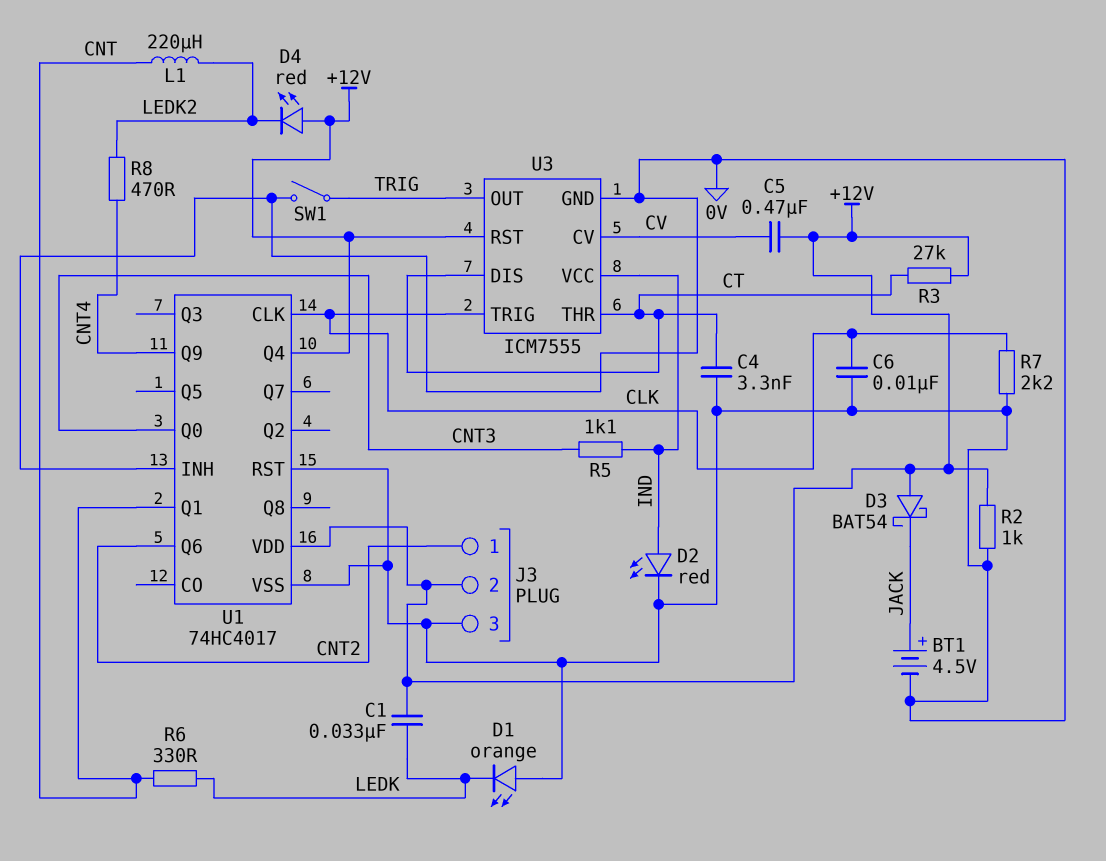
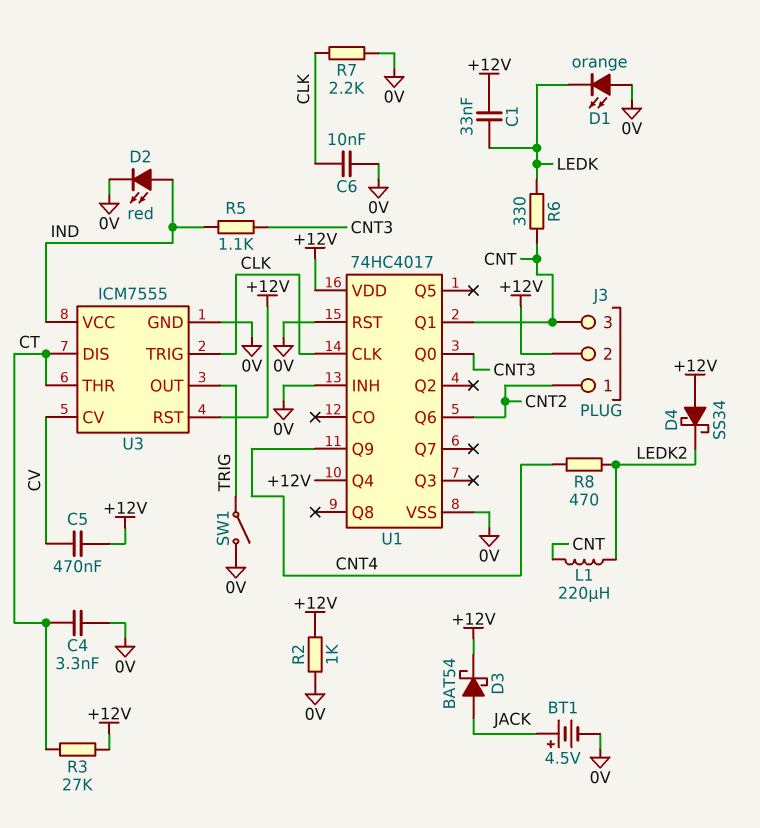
D3: schottky BAT54 (A +12V, K JACK) -> schottky BAT54 (A JACK, K +12V)
D4: LED red (A +12V, K LEDK2) -> schottky SS34 (A +12V, K LEDK2)
J3 pin 3: 0V -> CNT

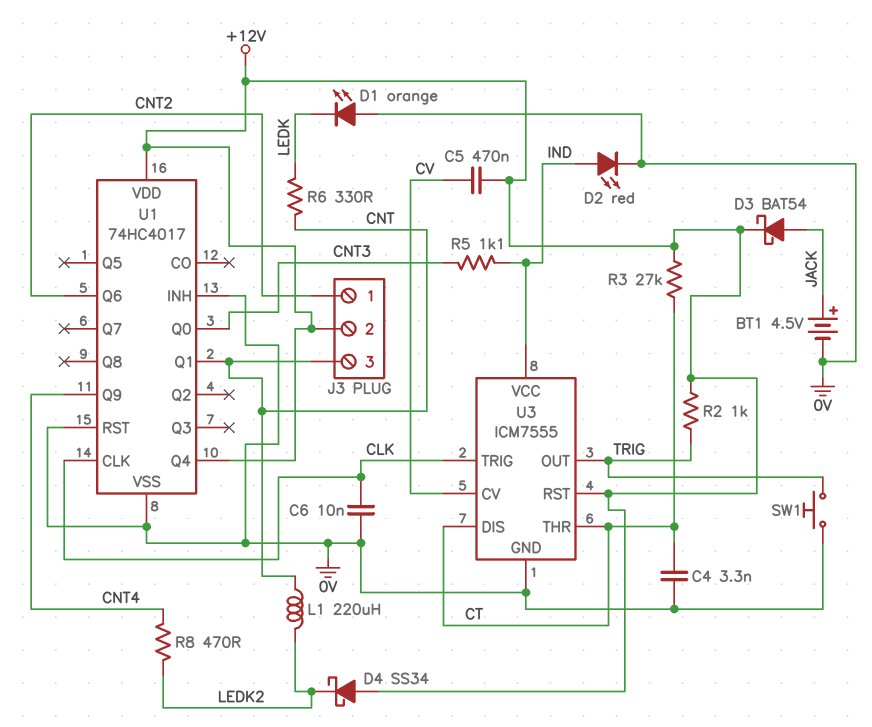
C1: 33nF (+12V, LEDK) -> none
R2: 1k (+12V, 0V) -> 1k (+12V, TRIG)
R7: 2.2k (0V, CLK) -> none
SW1: switch (0V, TRIG) -> button (0V, TRIG)

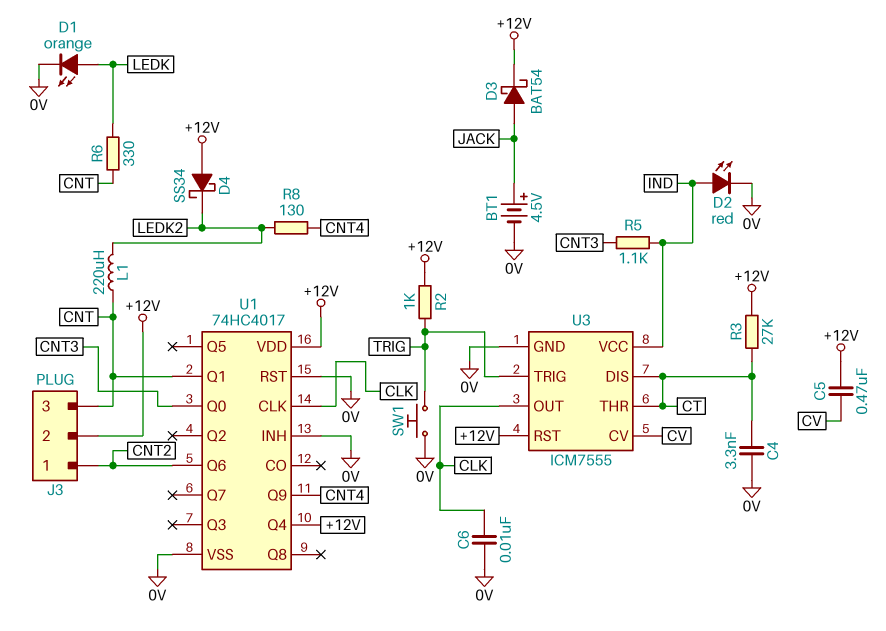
D1: LED orange (A 0V, K LEDK) -> LED orange (A LEDK, K 0V)
R8: 470 (CNT4, LEDK2) -> 130 (CNT4, LEDK2)
U3 pin OUT: TRIG -> CLK
U3 pin TRIG: CLK -> TRIG

